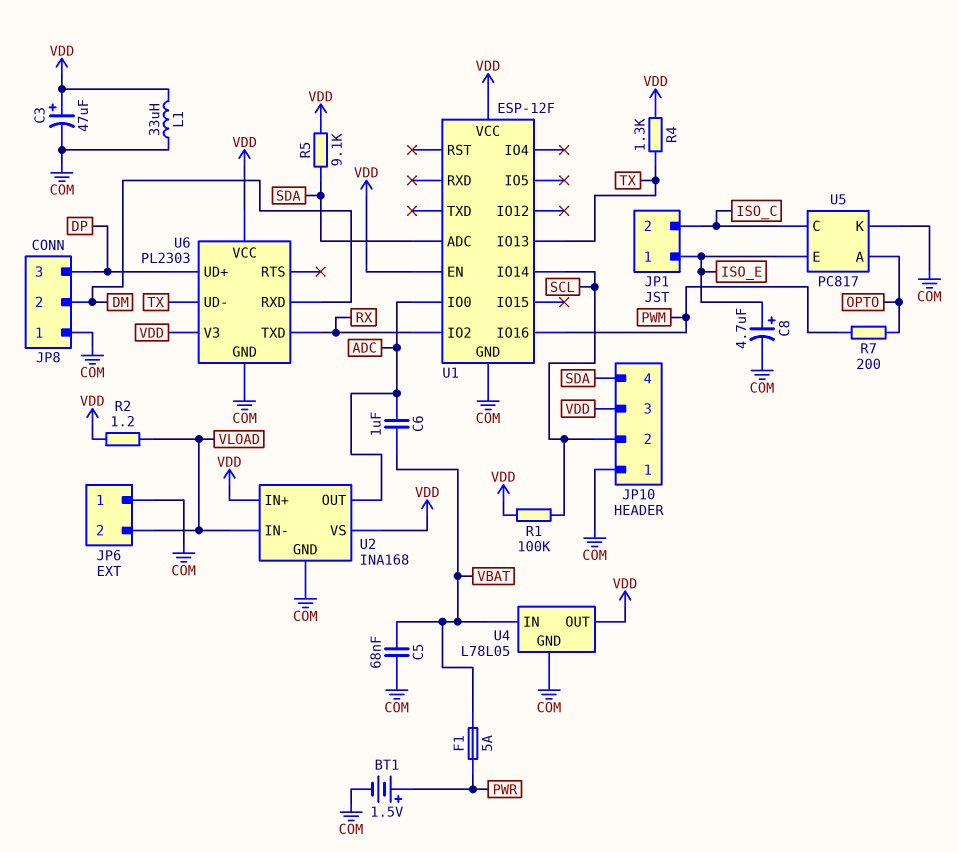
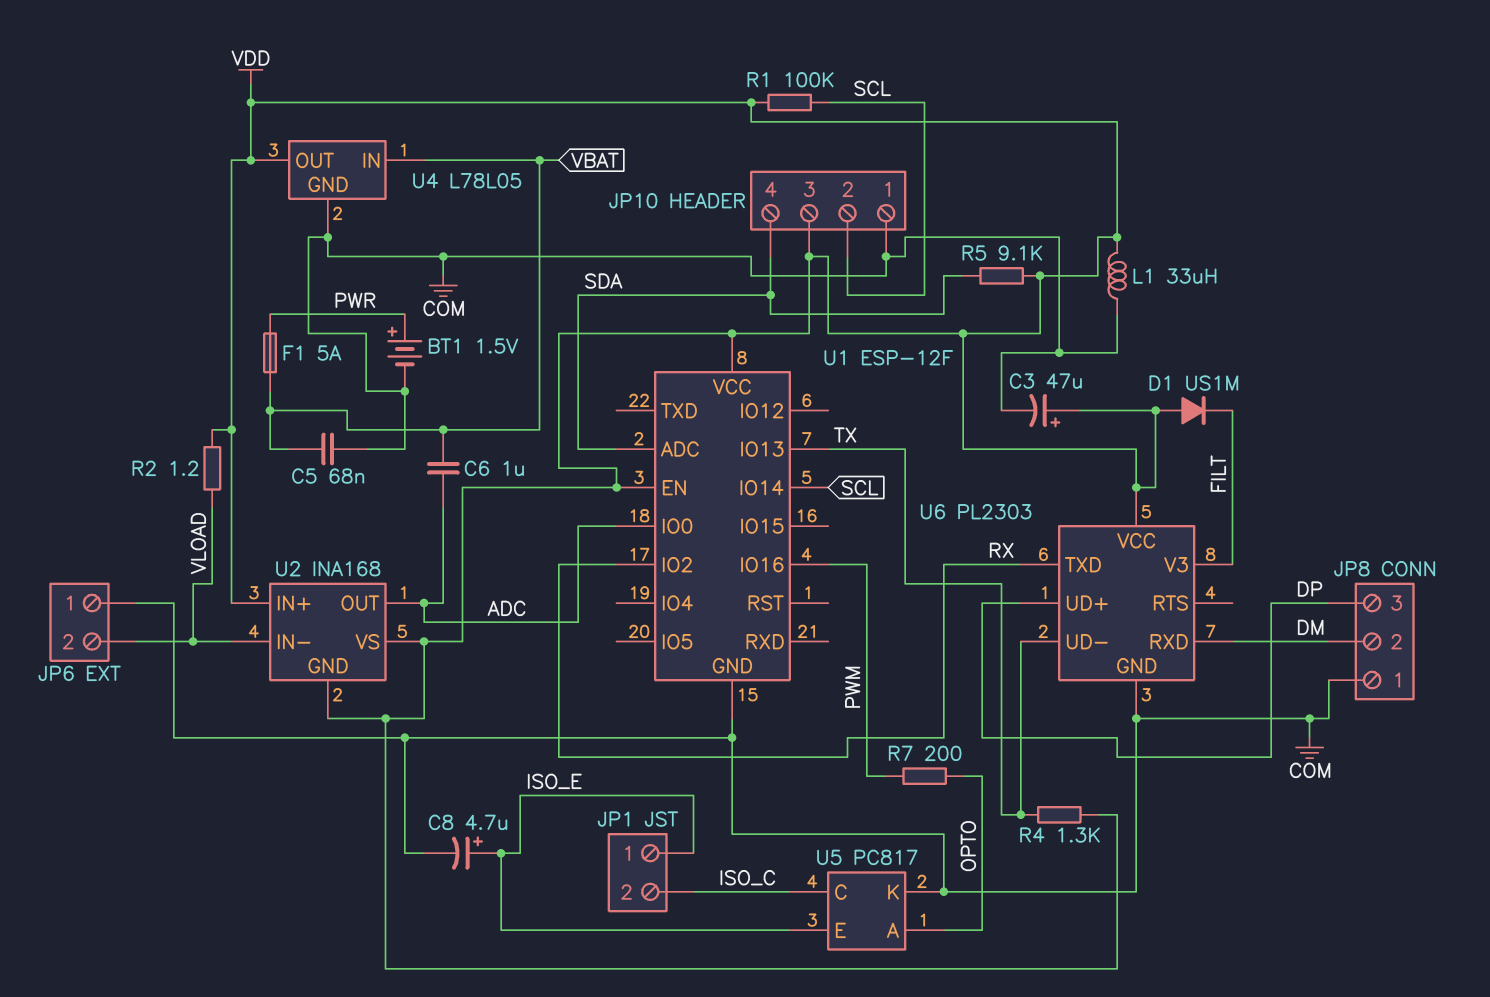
D1: none -> diode US1M (A VDD, K FILT)
U2 pin GND: COM -> VDD
U6 pin V3: VDD -> FILT

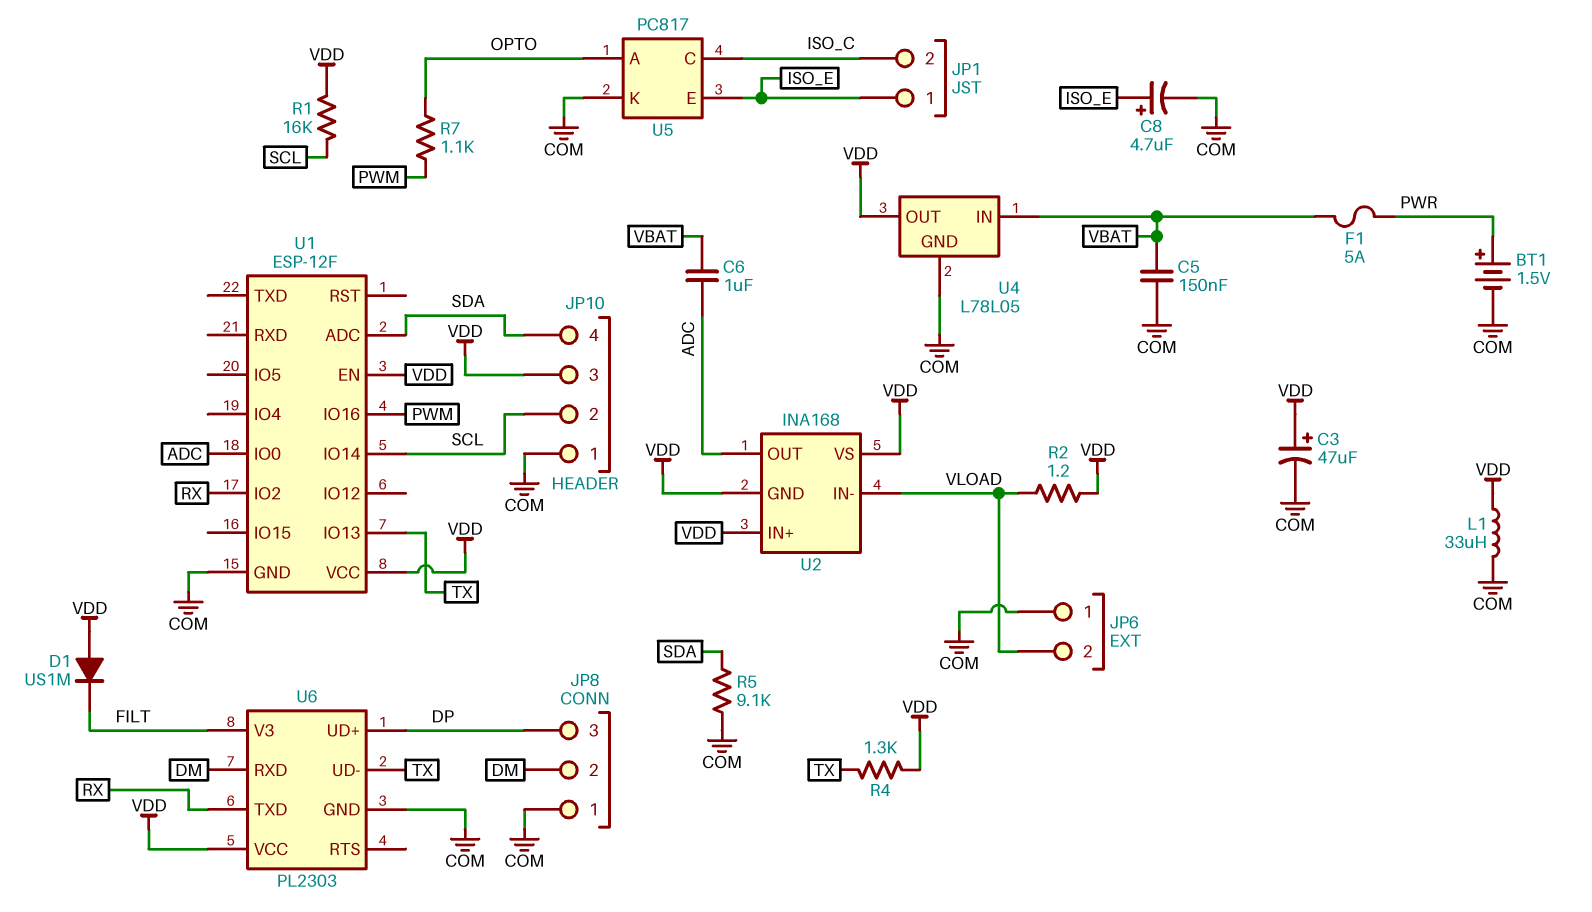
C5: 68nF (COM, VBAT) -> 150nF (COM, VBAT)
R1: 100k (SCL, VDD) -> 16k (SCL, VDD)
R5: 9.1k (SDA, VDD) -> 9.1k (COM, SDA)
R7: 200 (OPTO, PWM) -> 1.1k (OPTO, PWM)

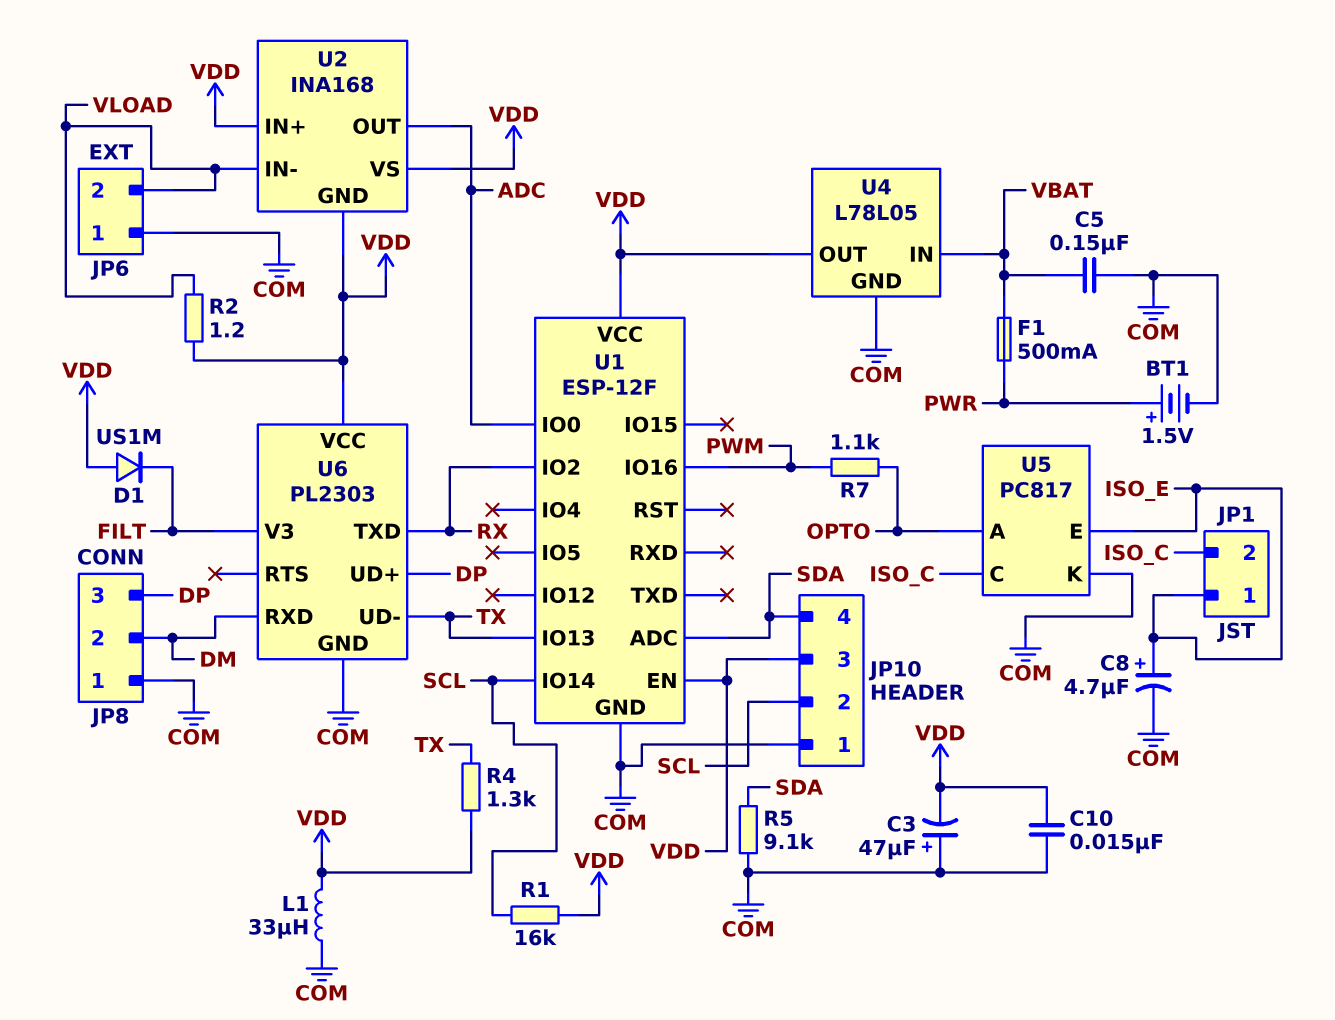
C3: 47uF (plus VDD, minus COM) -> 47uF (plus COM, minus VDD)
C6: 1uF (ADC, VBAT) -> none
C10: none -> 15nF (COM, VDD)
F1: 5A (PWR, VBAT) -> 500mA (PWR, VBAT)

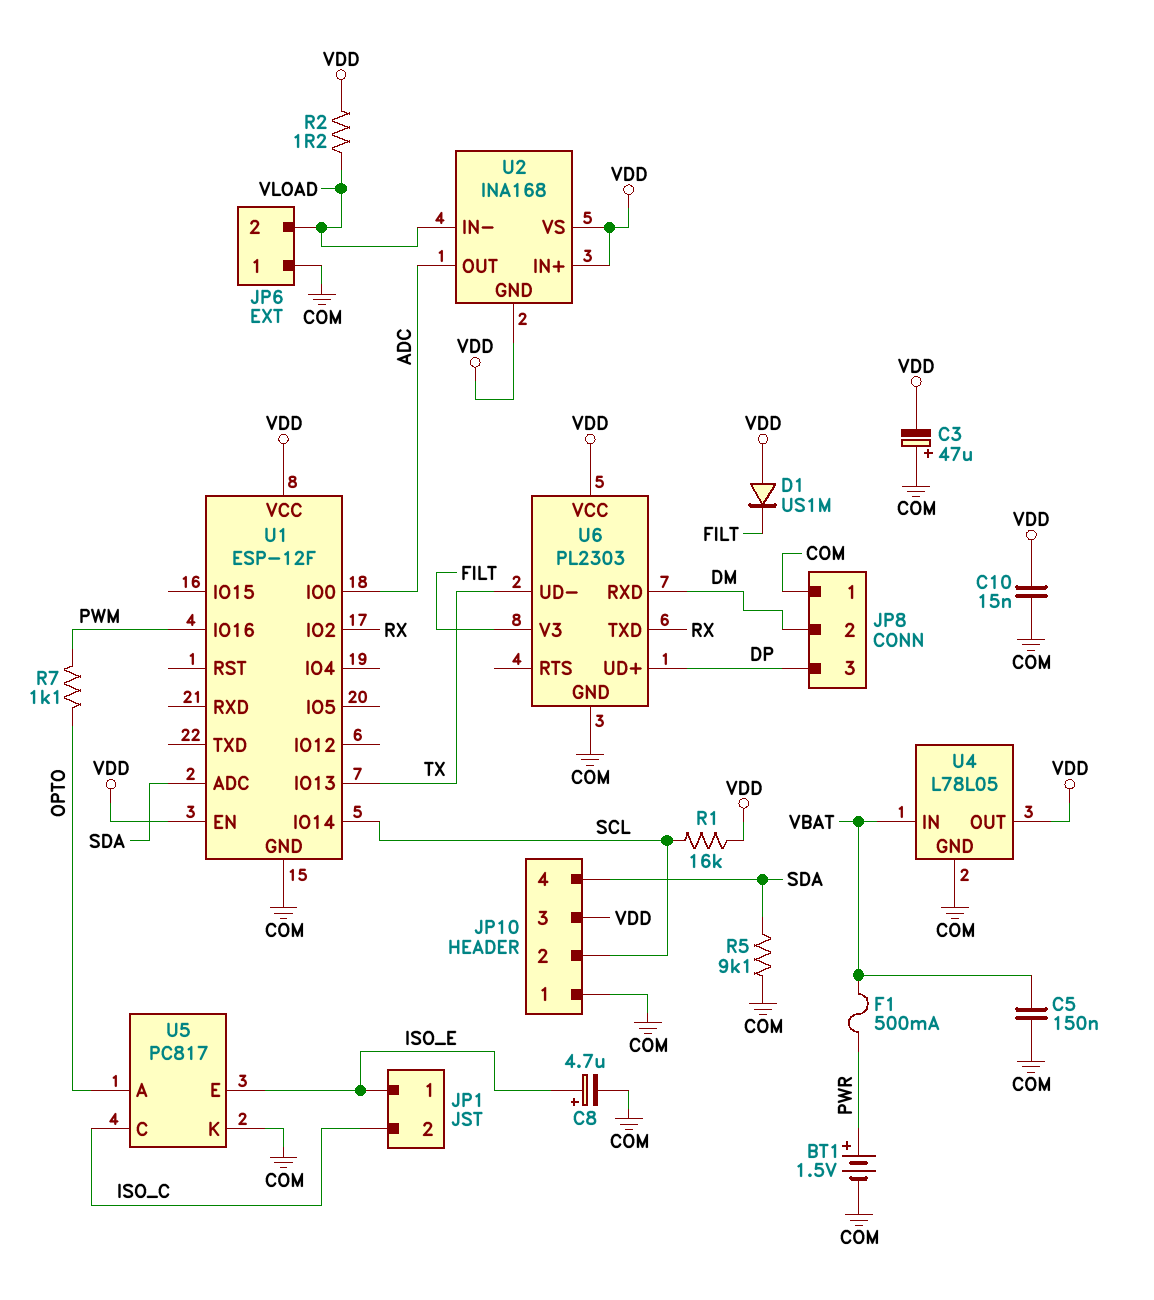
L1: 33uH (COM, VDD) -> none
R4: 1.3k (TX, VDD) -> none

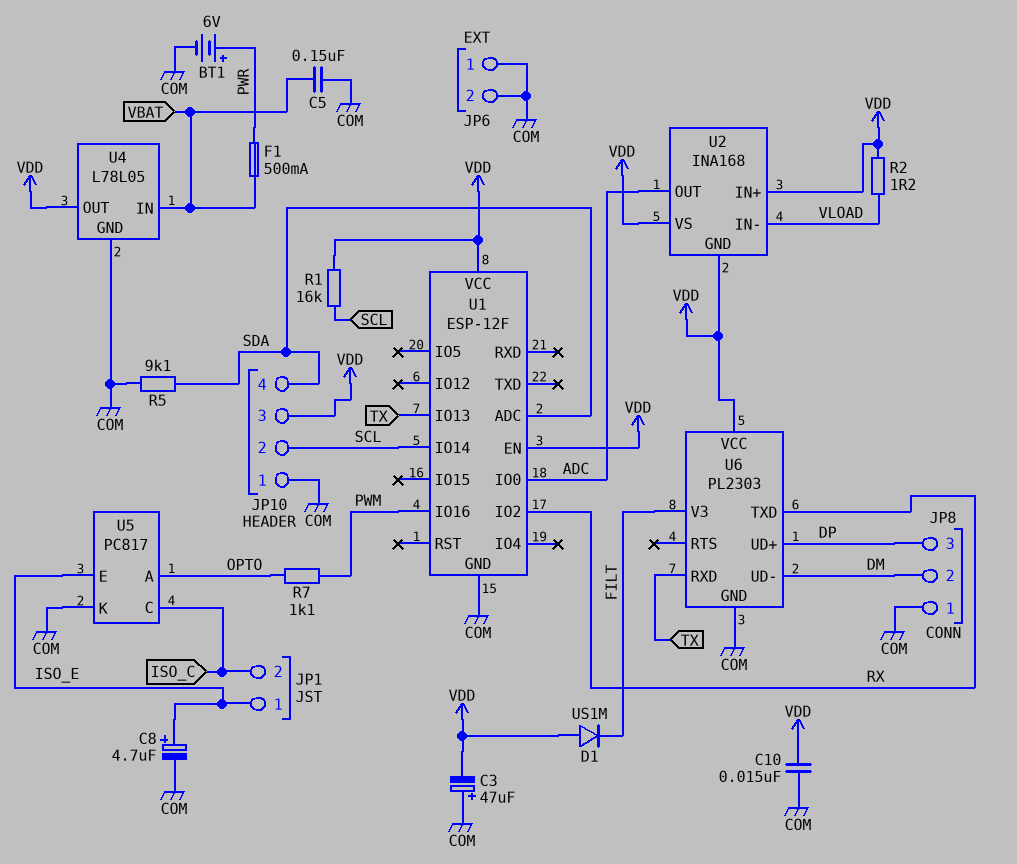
BT1: 1.5V (plus PWR, minus COM) -> 6V (plus PWR, minus COM)
JP6 pin 2: VLOAD -> COM
U6 pin RXD: DM -> TX
U6 pin UD-: TX -> DM

